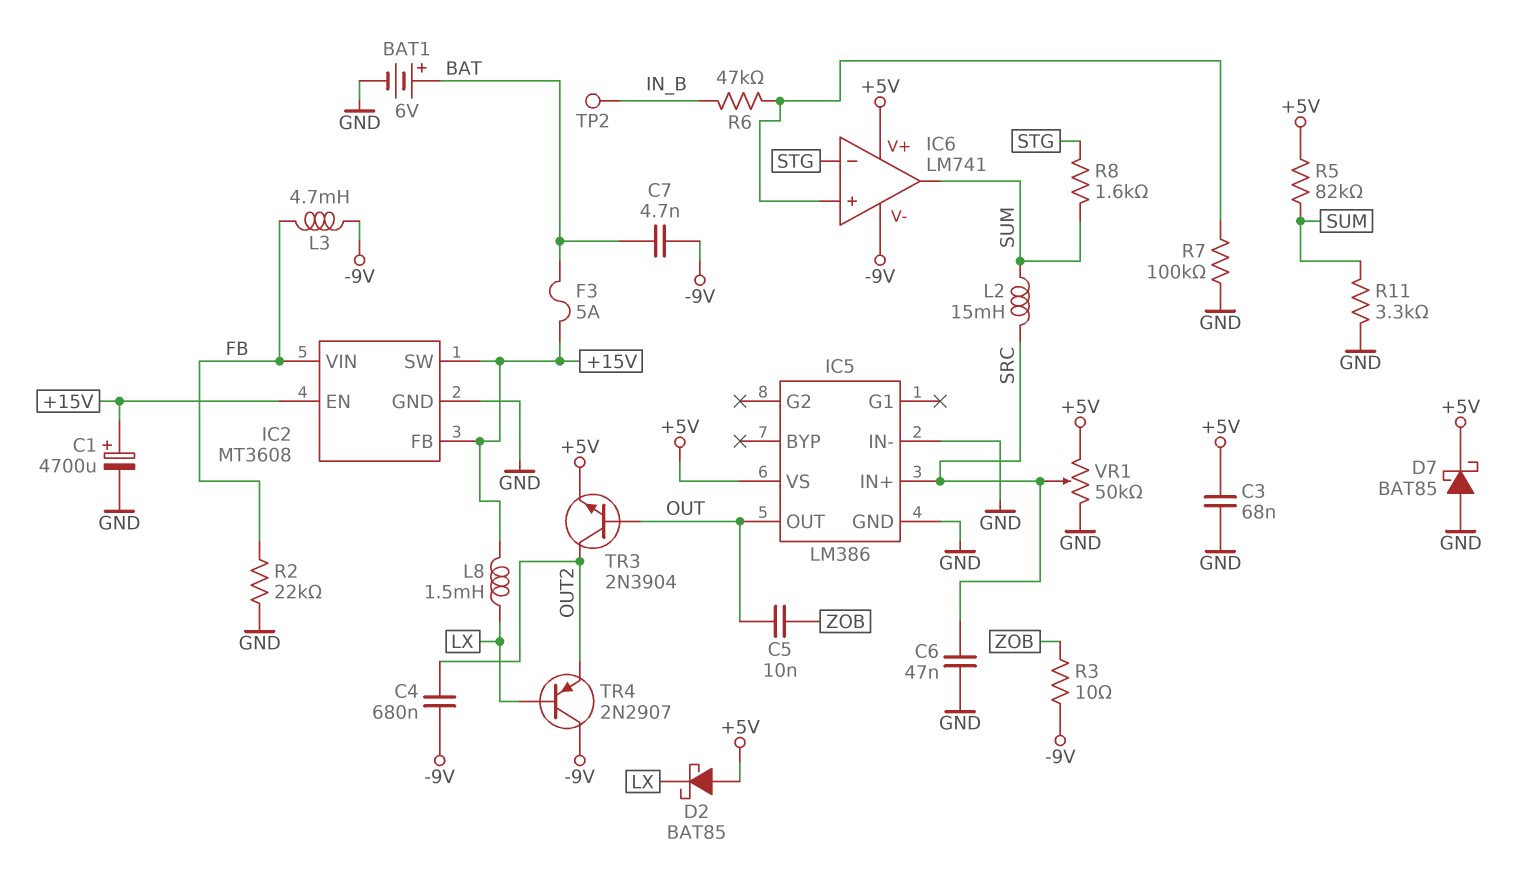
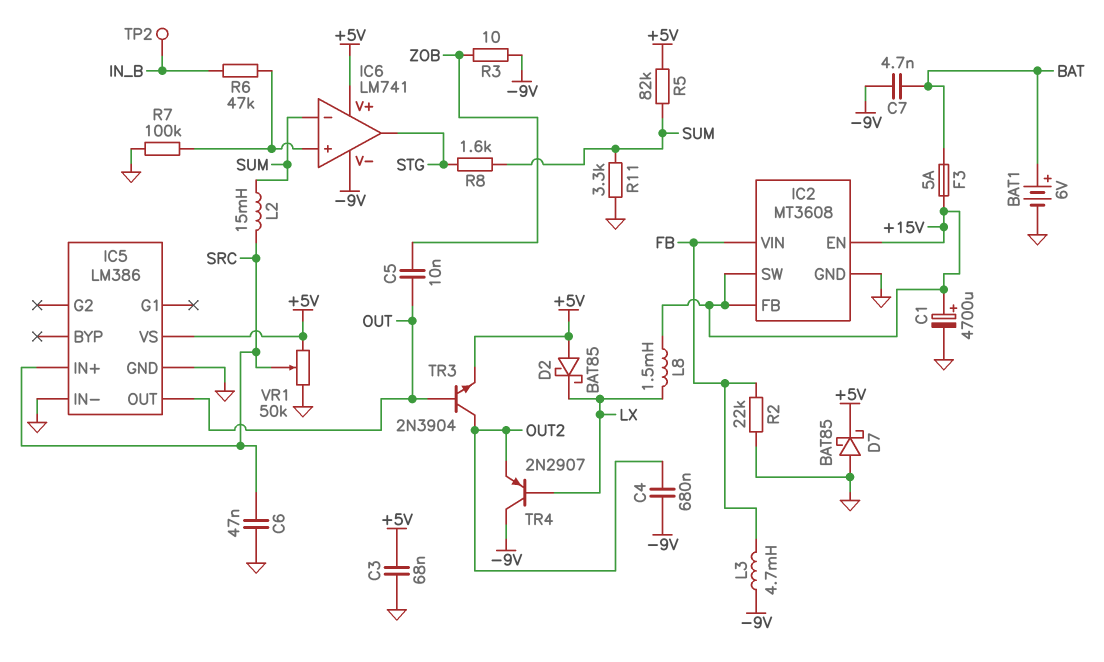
IC6 pin in-: STG -> SUM
IC6 pin out: SUM -> STG

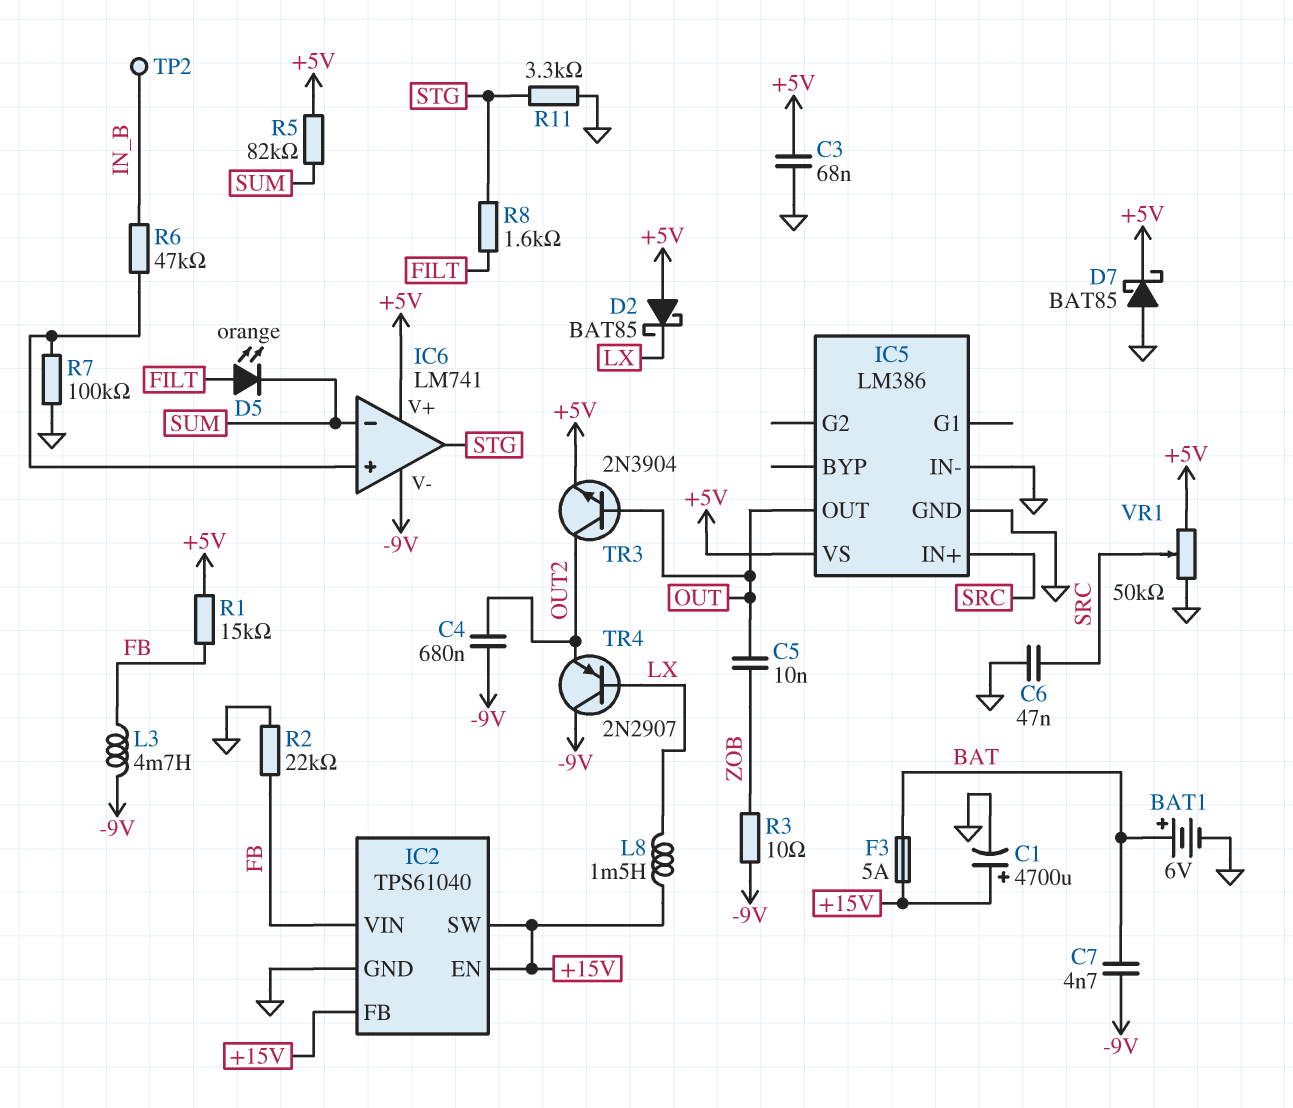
D5: none -> LED orange (A FILT, K SUM)
IC2: MT3608 -> TPS61040
L2: 15mH (SRC, SUM) -> none
R1: none -> 15k (+5V, FB)
R8: 1.6k (STG, SUM) -> 1.6k (FILT, STG)
R11: 3.3k (GND, SUM) -> 3.3k (GND, STG)

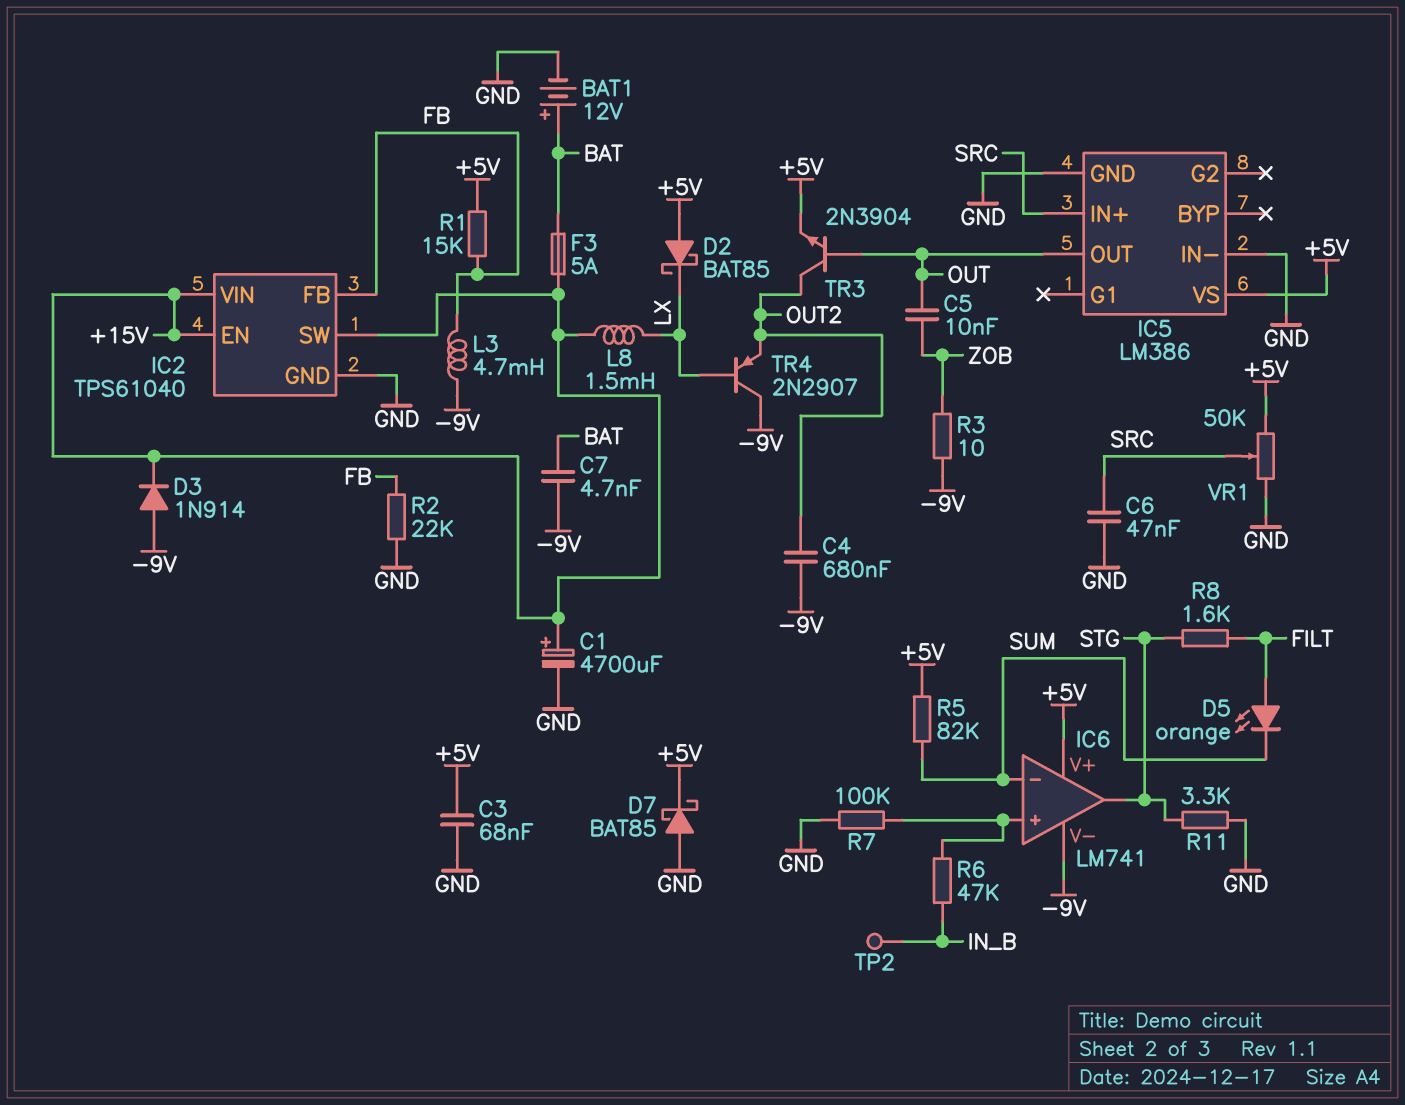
BAT1: 6V (plus BAT, minus GND) -> 12V (plus BAT, minus GND)
D3: none -> diode 1N914 (A -9V, K +15V)
IC2 pin FB: +15V -> FB
IC2 pin VIN: FB -> +15V

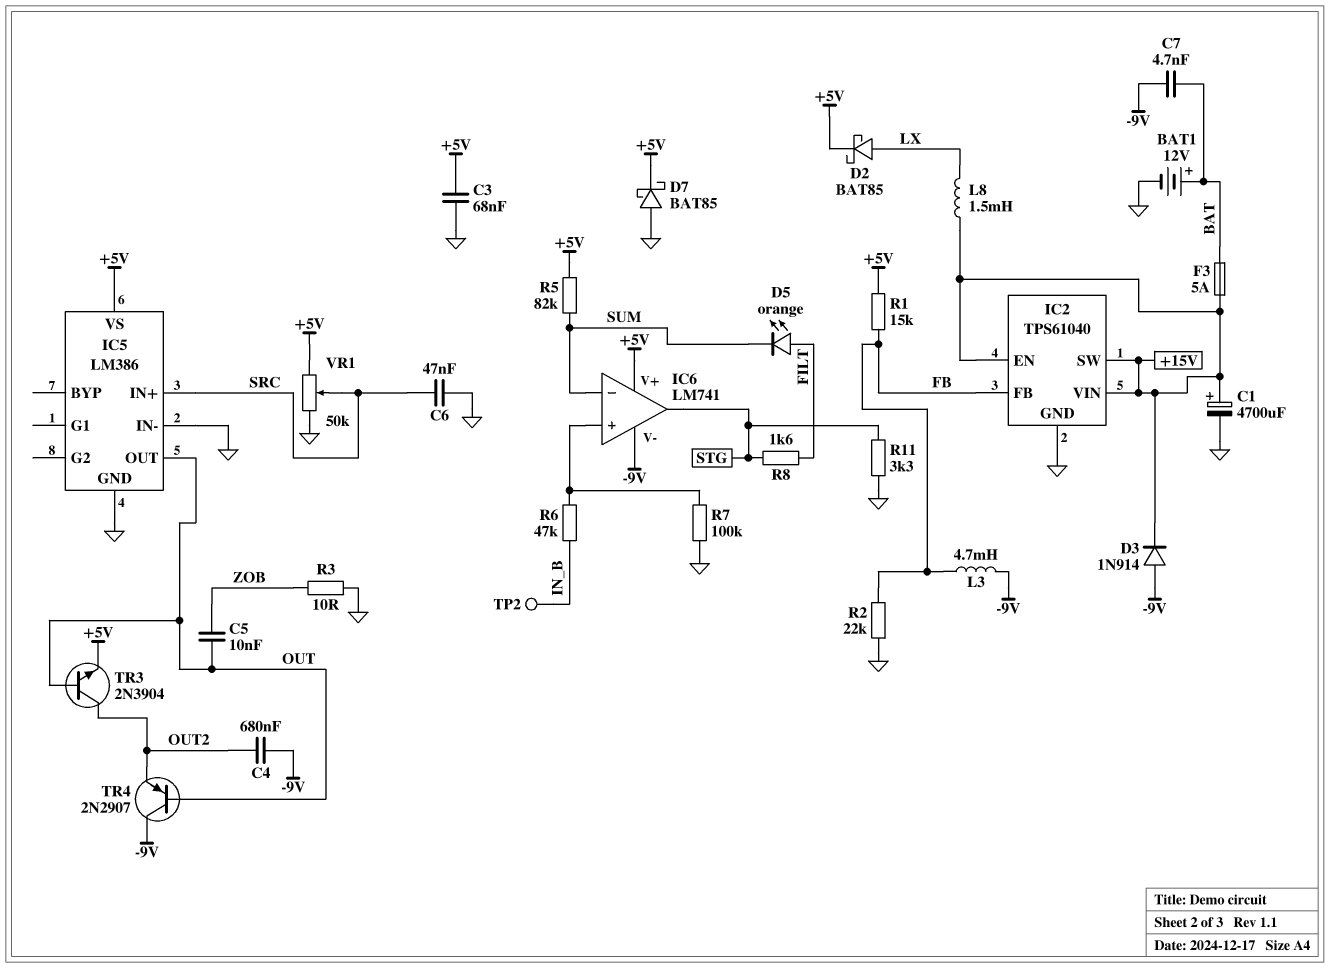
D2: schottky BAT85 (A +5V, K LX) -> schottky BAT85 (A LX, K +5V)
R3: 10 (-9V, ZOB) -> 10 (GND, ZOB)
TR4: PNP 2N2907 (B LX, C -9V, E OUT2) -> PNP 2N2907 (B OUT, C -9V, E OUT2)

